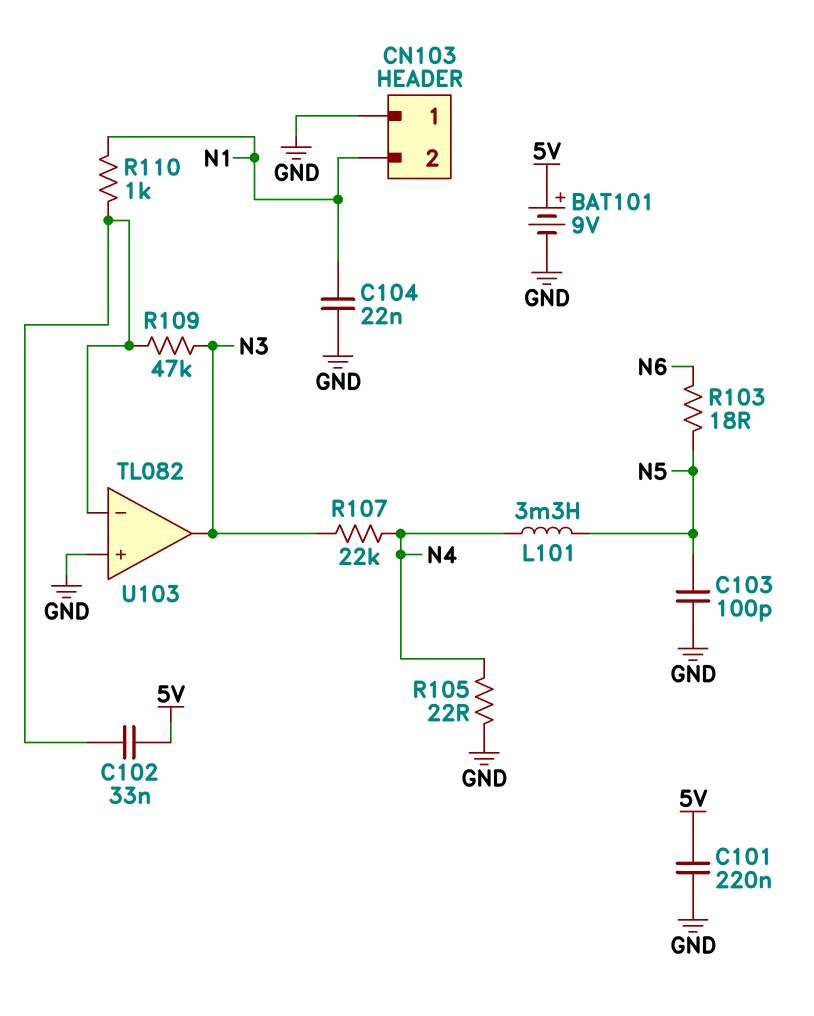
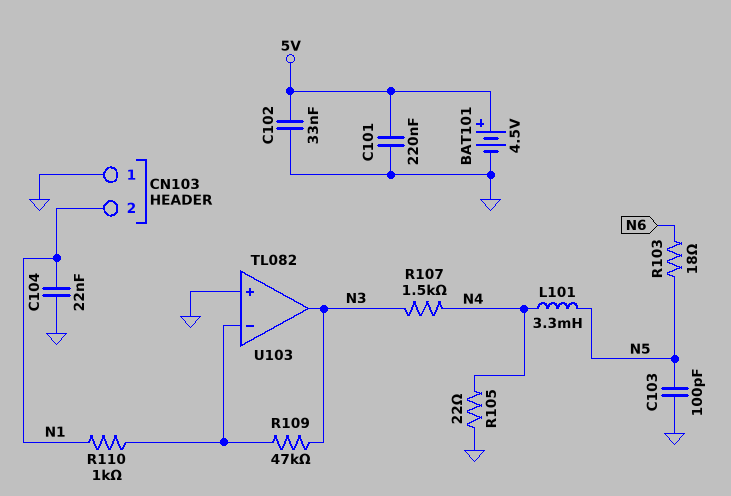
BAT101: 9V (plus 5V, minus GND) -> 4.5V (plus 5V, minus GND)
C102: 33nF (5V, U103/in-) -> 33nF (5V, GND)
R107: 22k (N3, N4) -> 1.5k (N3, N4)

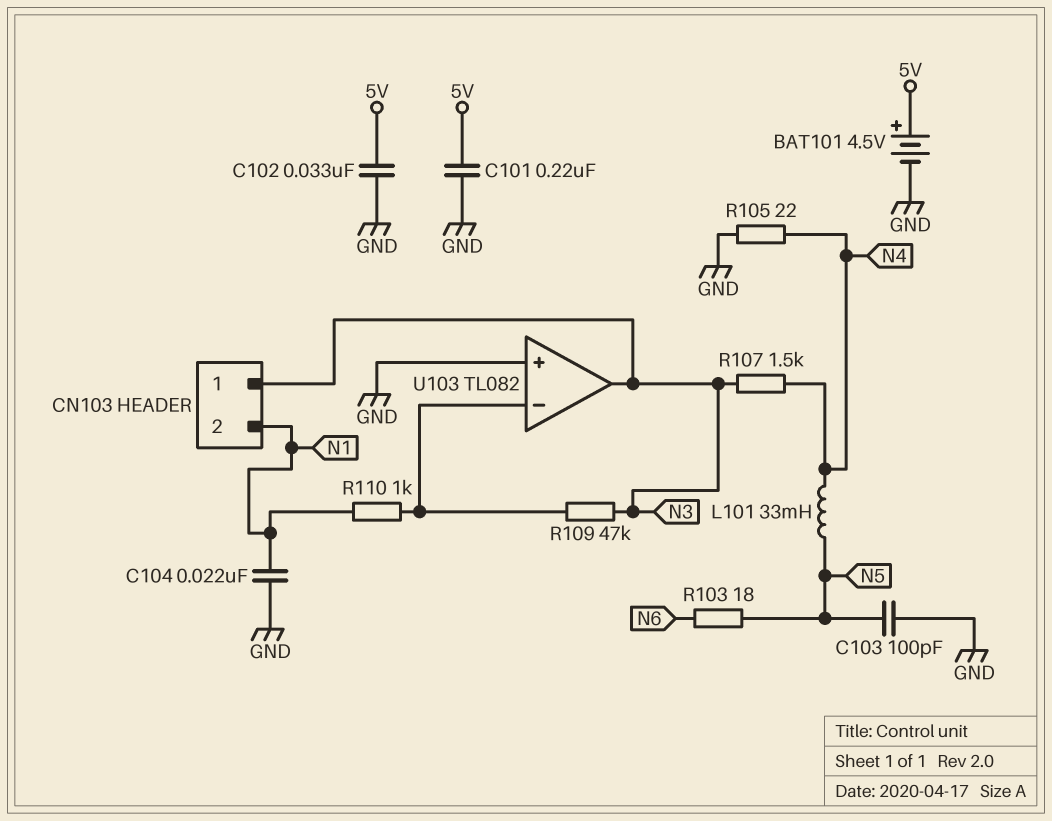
CN103 pin 1: GND -> N3
L101: 3.3mH (N4, N5) -> 33mH (N4, N5)

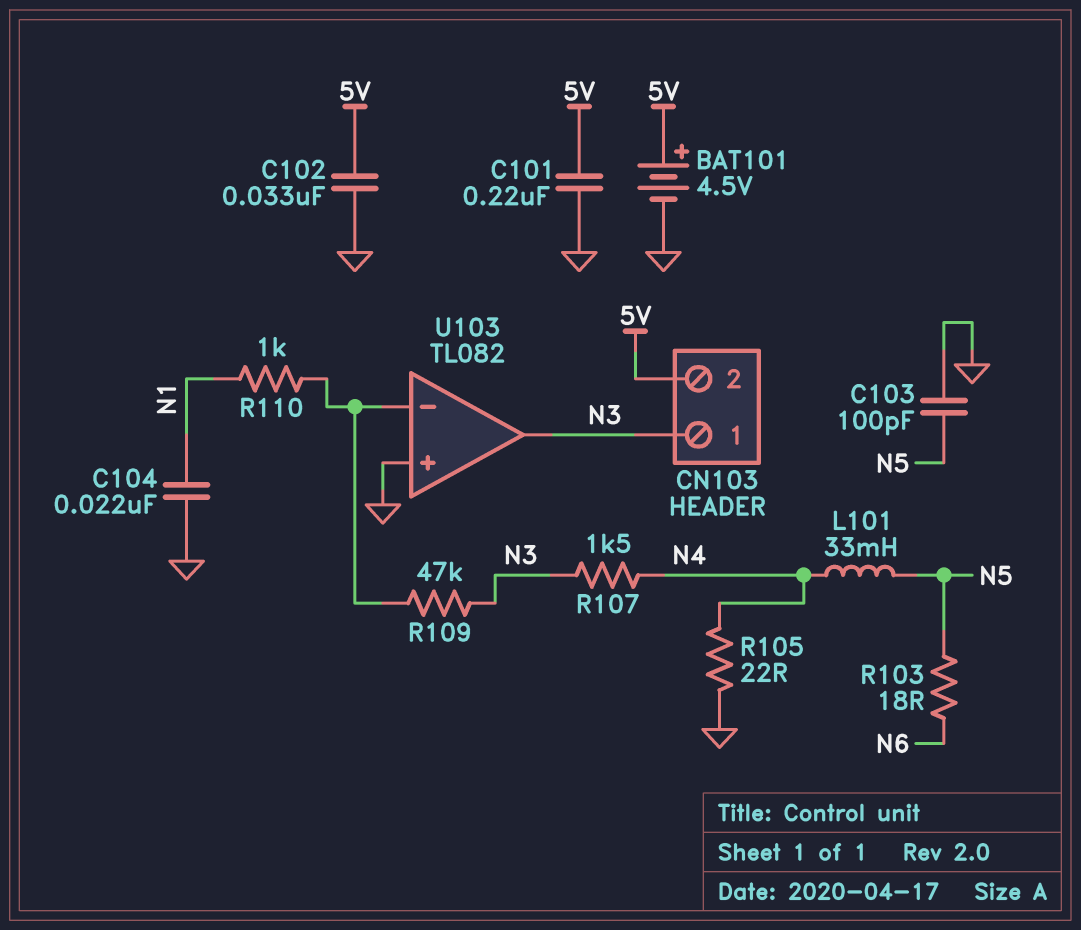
CN103 pin 2: N1 -> 5V

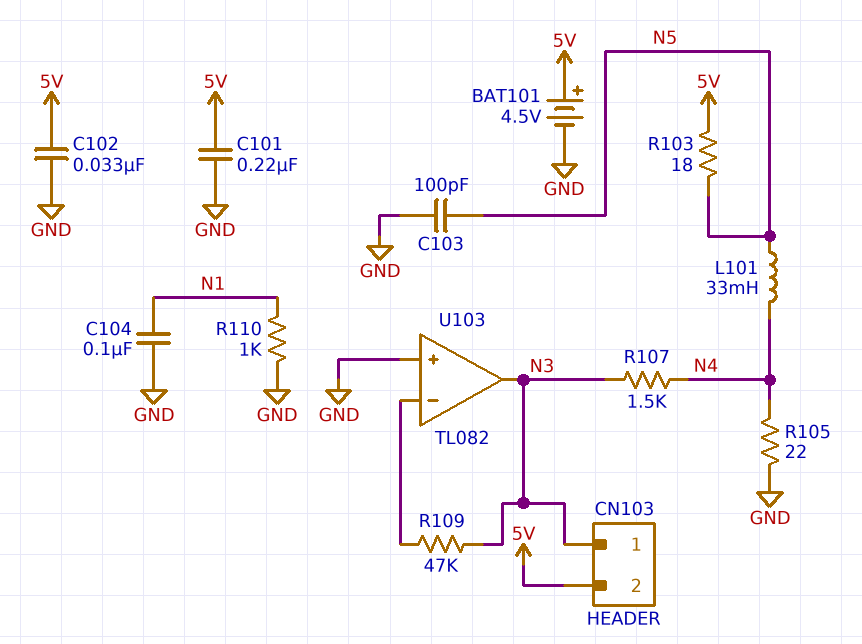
C104: 22nF (GND, N1) -> 100nF (GND, N1)
R103: 18 (N5, N6) -> 18 (5V, N5)
R110: 1k (N1, U103/in-) -> 1k (GND, N1)

